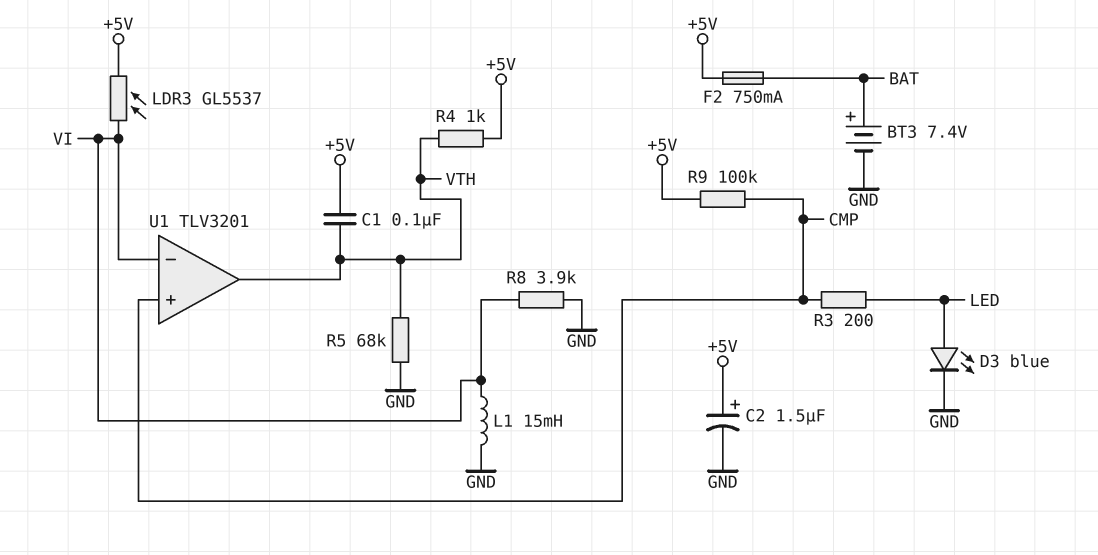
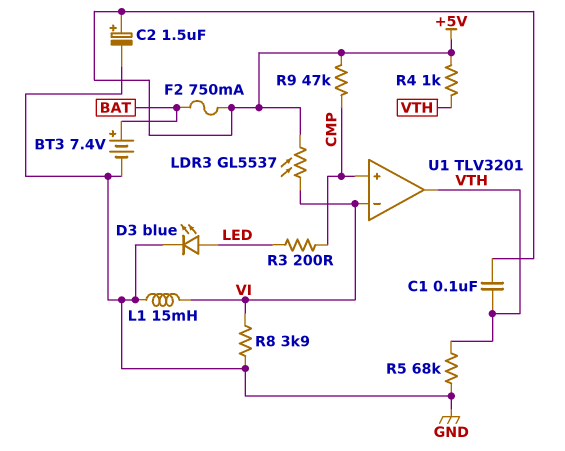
R9: 100k (+5V, CMP) -> 47k (+5V, CMP)

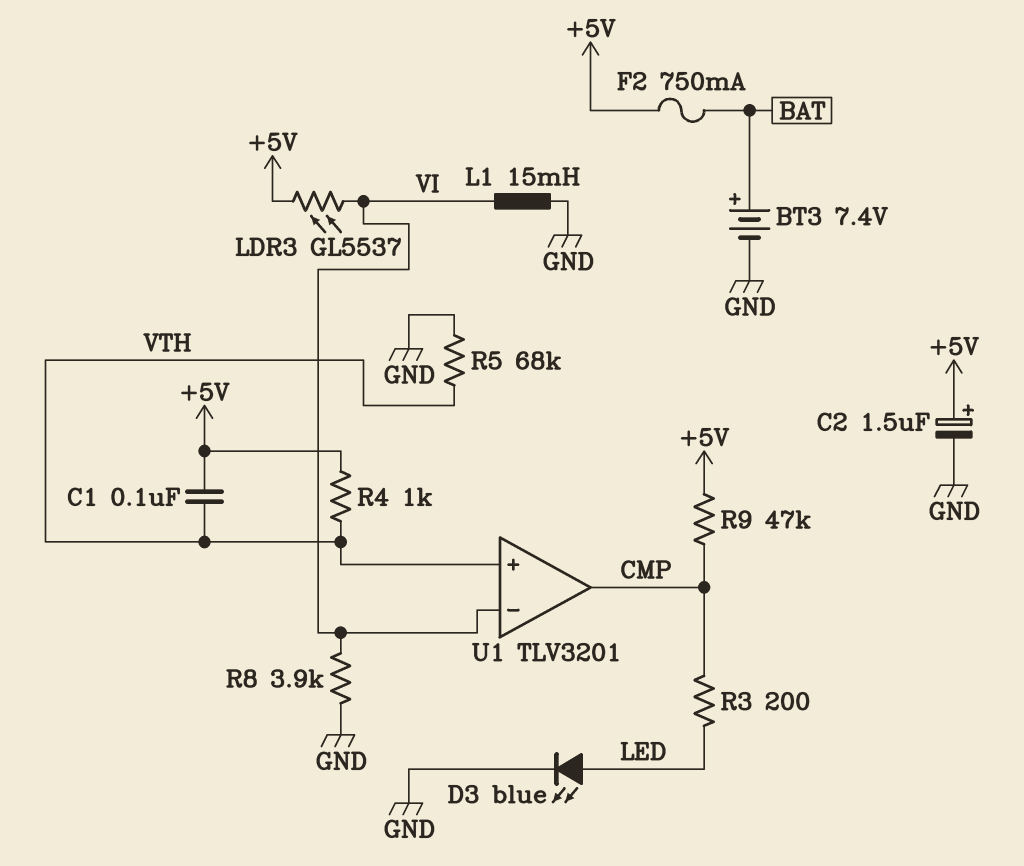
U1 pin in+: CMP -> VTH
U1 pin out: VTH -> CMP

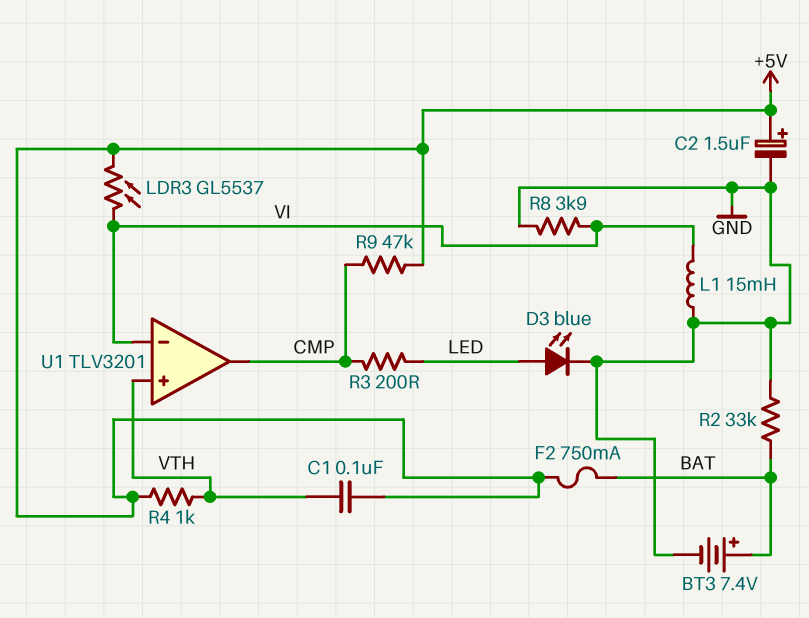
R2: none -> 33k (BAT, GND)
R5: 68k (GND, VTH) -> none

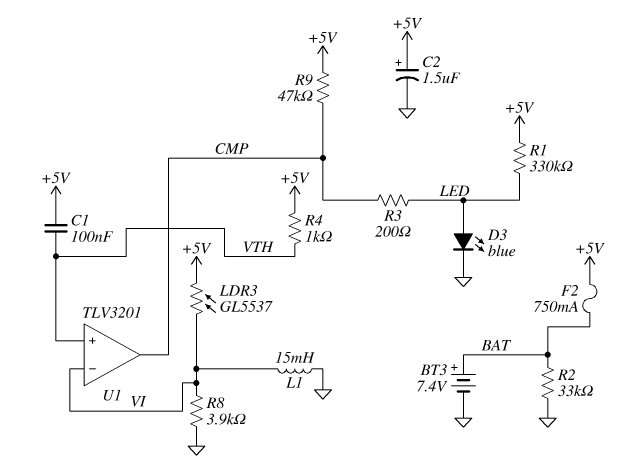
R1: none -> 330k (+5V, LED)

